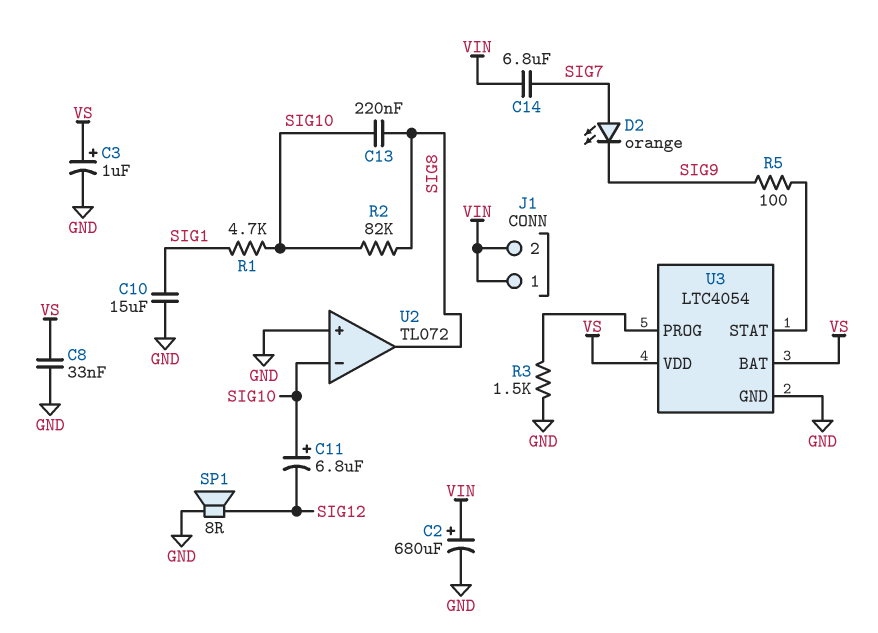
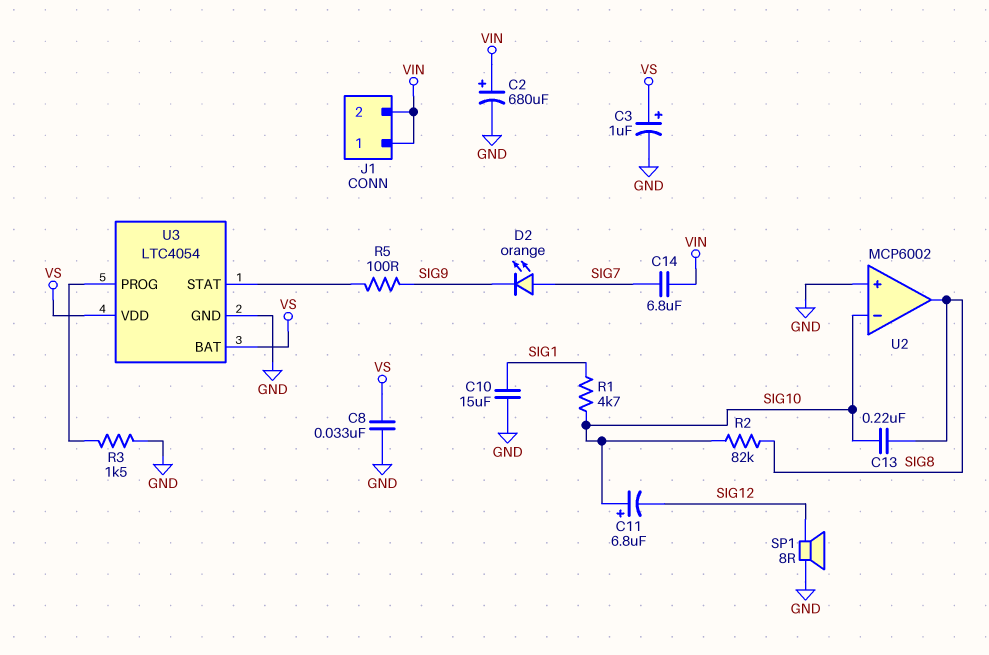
U2: TL072 -> MCP6002

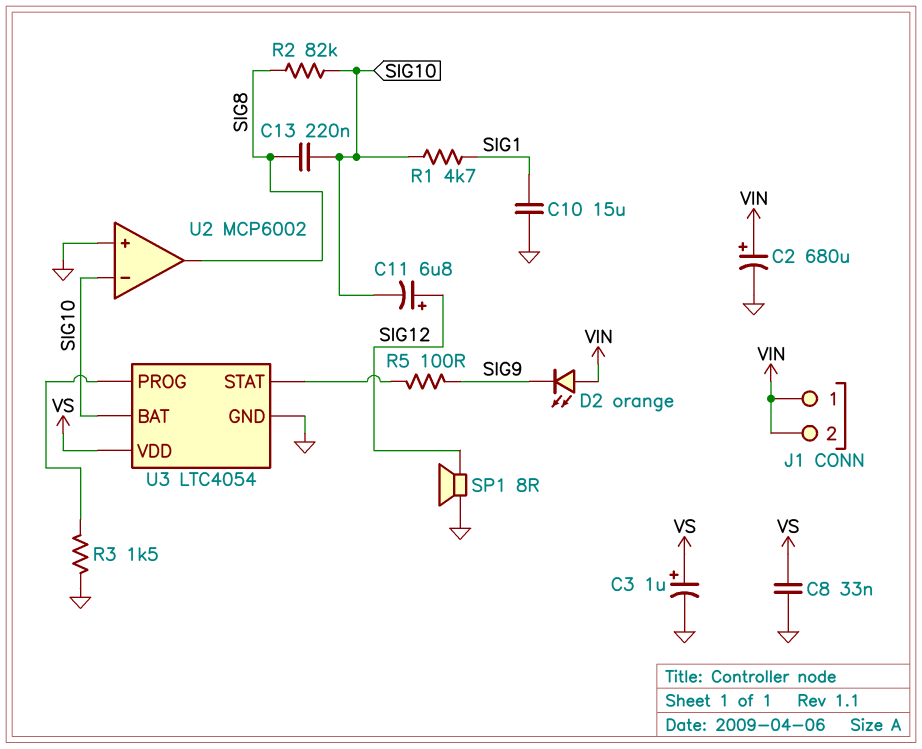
C11: 6.8uF (plus SIG10, minus SIG12) -> 6.8uF (plus SIG12, minus SIG10)
C14: 6.8uF (SIG7, VIN) -> none
D2: LED orange (A SIG7, K SIG9) -> LED orange (A VIN, K SIG9)
U3 pin BAT: VS -> SIG10

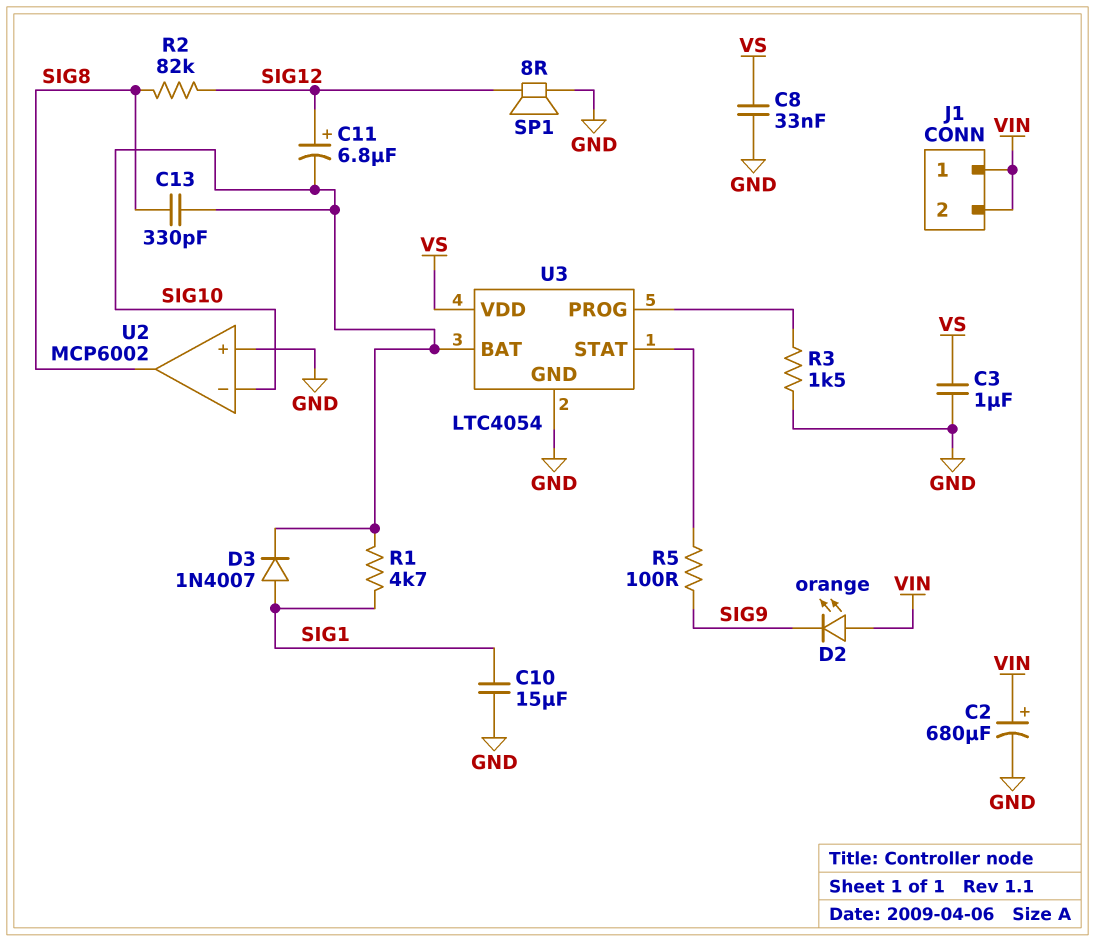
C3: 1uF (plus VS, minus GND) -> 1uF (GND, VS)
C13: 220nF (SIG8, SIG10) -> 330pF (SIG8, SIG10)
D3: none -> diode 1N4007 (A SIG1, K SIG10)
R2: 82k (SIG8, SIG10) -> 82k (SIG8, SIG12)

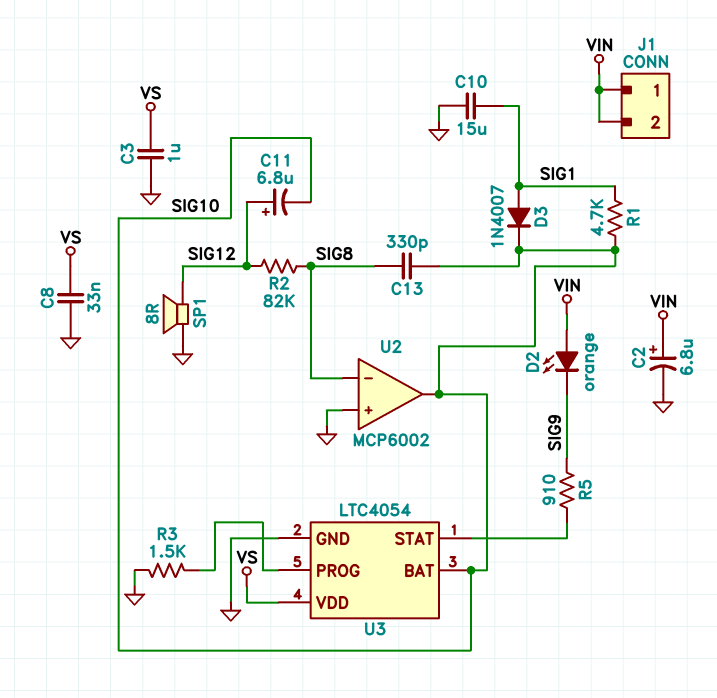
C2: 680uF (plus VIN, minus GND) -> 6.8uF (plus VIN, minus GND)
R5: 100 (SIG9, U3/STAT) -> 910 (SIG9, U3/STAT)
U2 pin in-: SIG10 -> SIG8
U2 pin out: SIG8 -> SIG10

